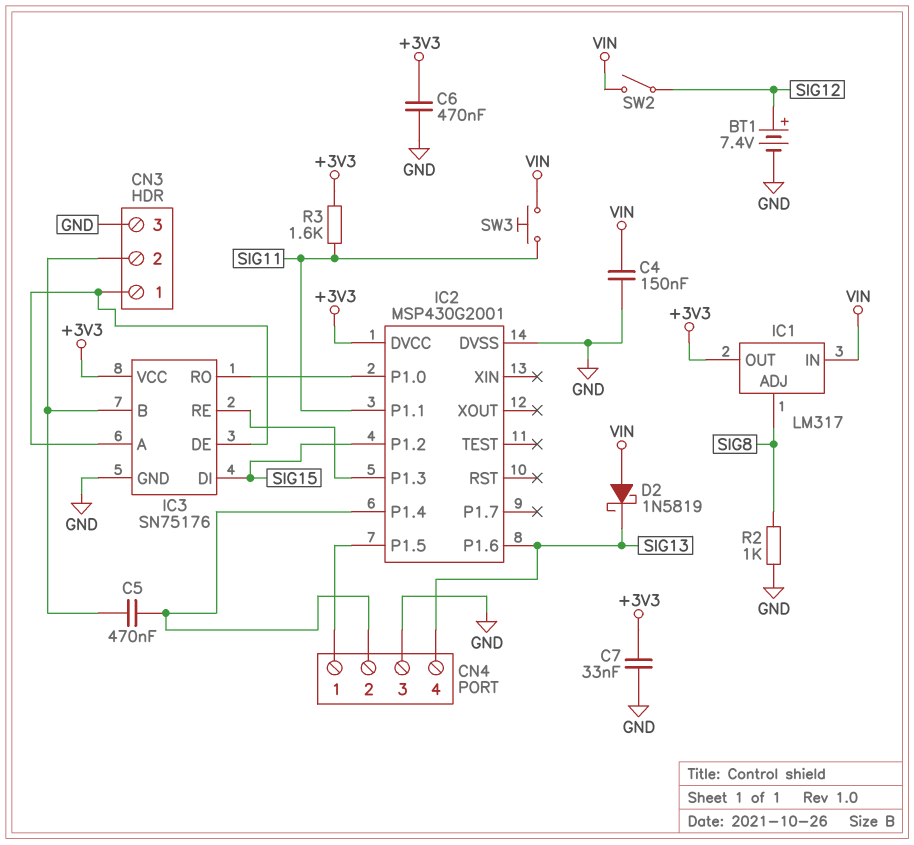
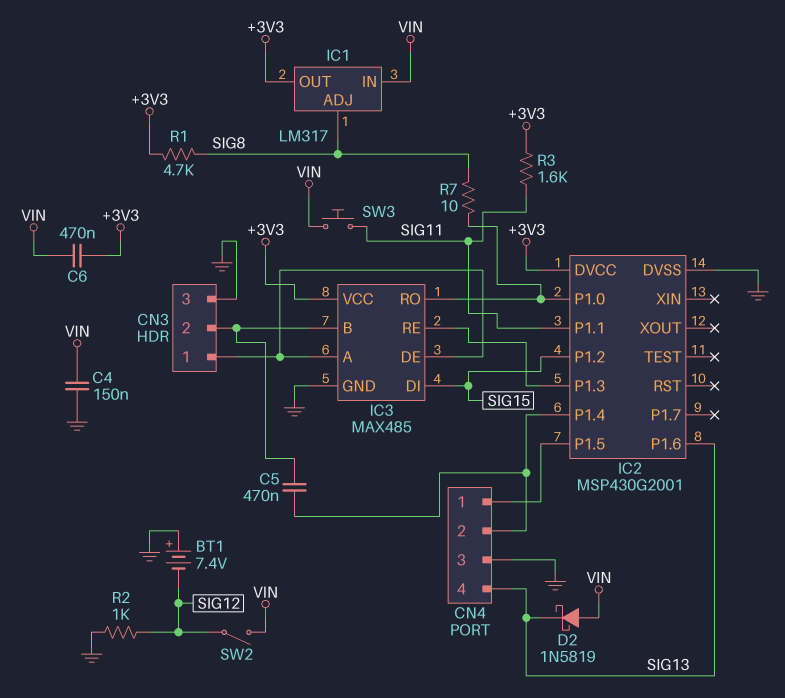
BT1: 7.4V (plus SIG12, minus GND) -> 7.4V (plus GND, minus SIG12)
C6: 470nF (+3V3, GND) -> 470nF (+3V3, VIN)
C7: 33nF (+3V3, GND) -> none
IC3: SN75176 -> MAX485
R1: none -> 4.7k (+3V3, SIG8)
R2: 1k (GND, SIG8) -> 1k (GND, SIG12)
R7: none -> 10 (IC2/P1.0, SIG8)

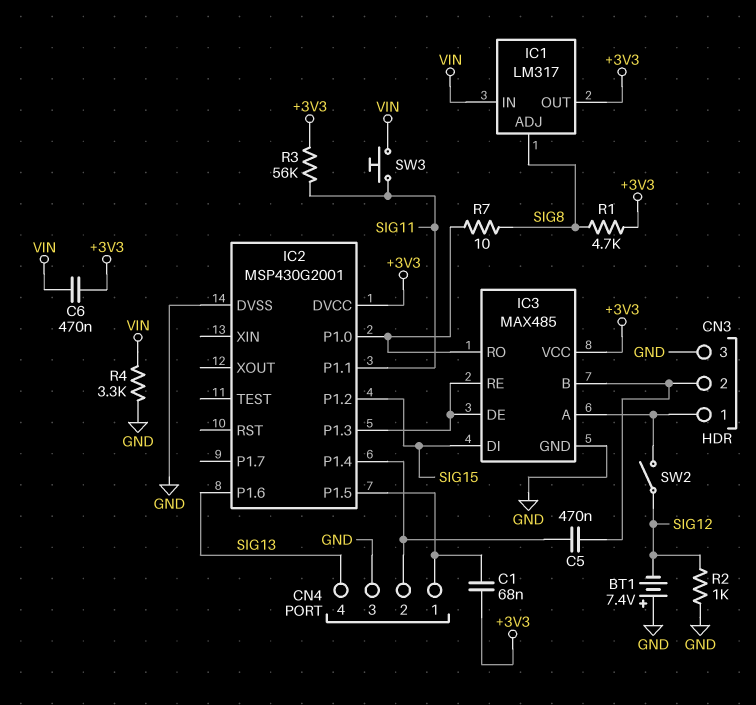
C1: none -> 68nF (+3V3, CN4/1)
C4: 150nF (GND, VIN) -> none
D2: schottky 1N5819 (A VIN, K SIG13) -> none
IC3 pin DE: CN3/1 -> IC2/P1.3
R3: 1.6k (+3V3, SIG11) -> 56k (+3V3, SIG11)
R4: none -> 3.3k (GND, VIN)
SW2: switch (SIG12, VIN) -> switch (CN3/1, SIG12)

